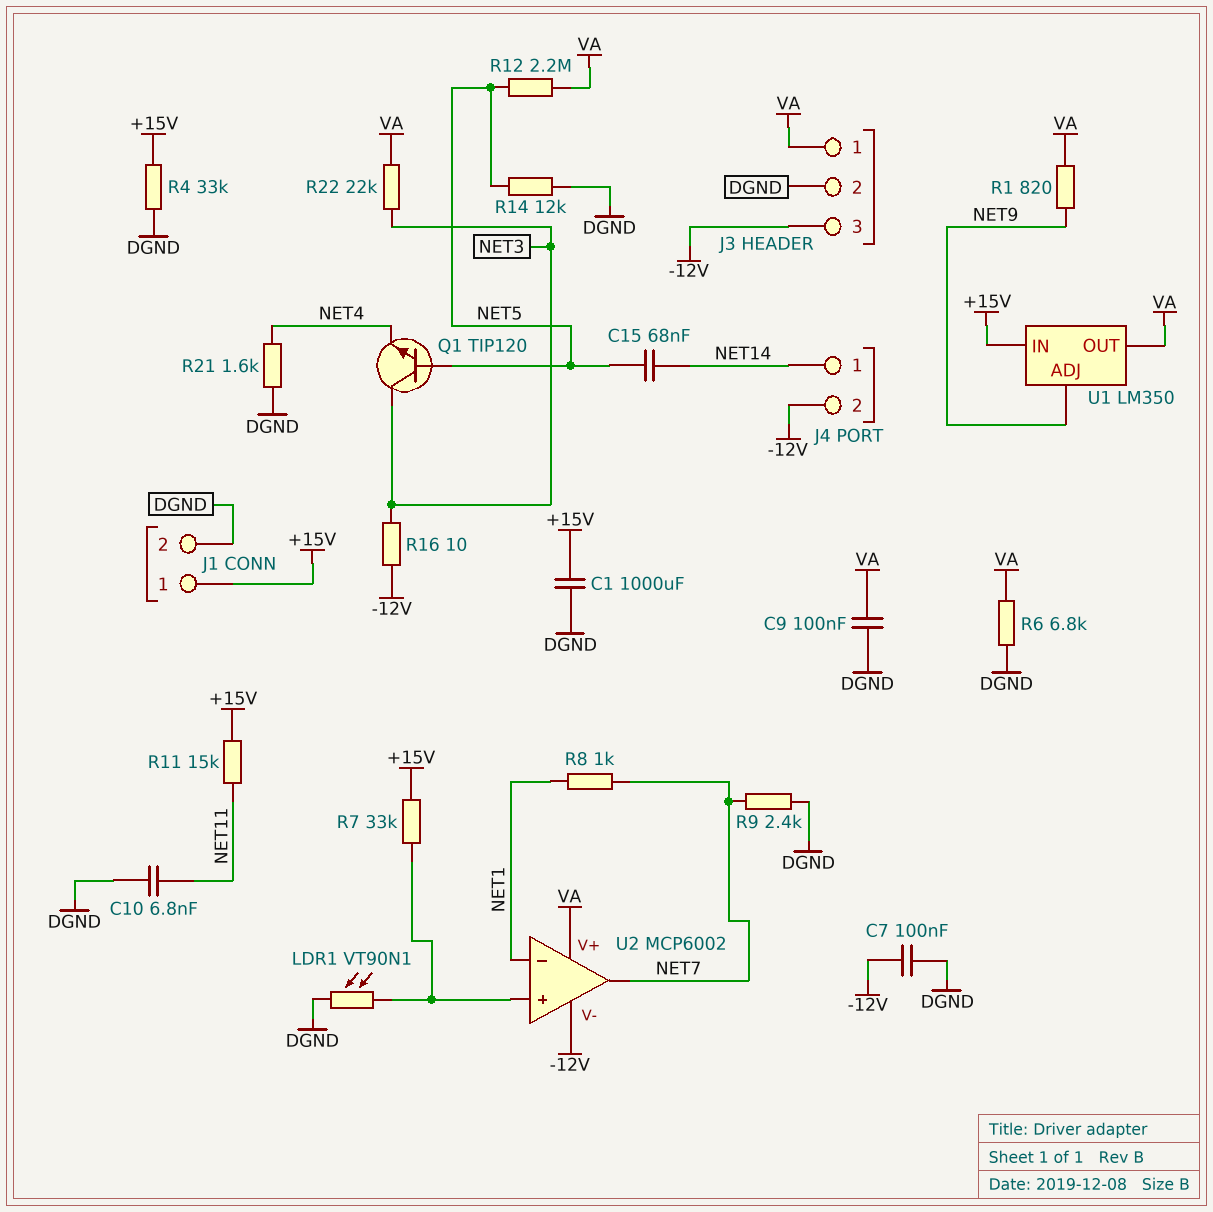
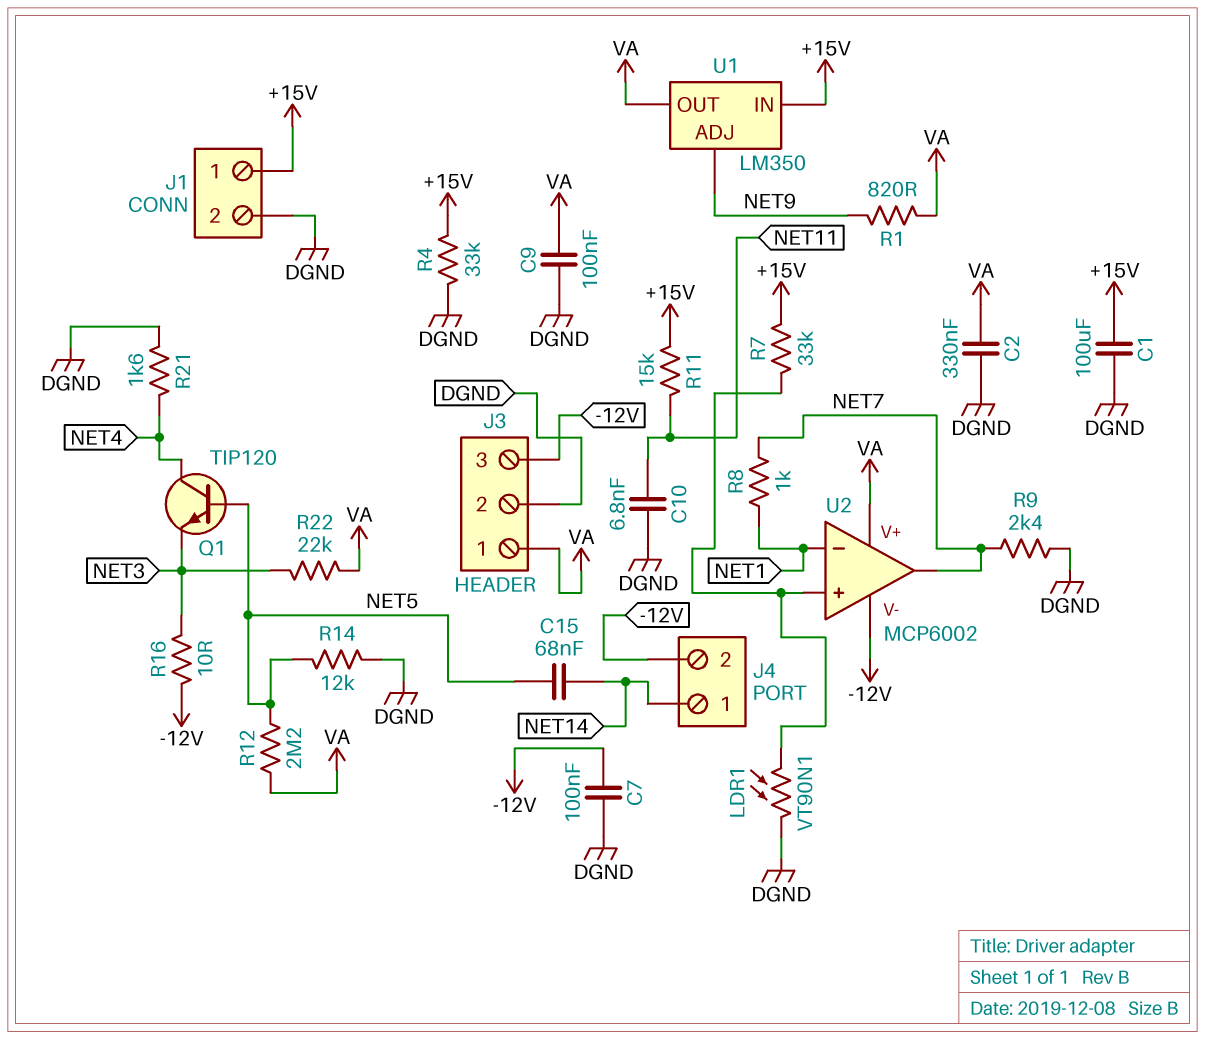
C1: 1000uF (+15V, DGND) -> 100uF (+15V, DGND)
C2: none -> 330nF (DGND, VA)
Q1: NPN TIP120 (B NET5, C NET3, E NET4) -> NPN TIP120 (B NET5, C NET4, E NET3)
R6: 6.8k (DGND, VA) -> none

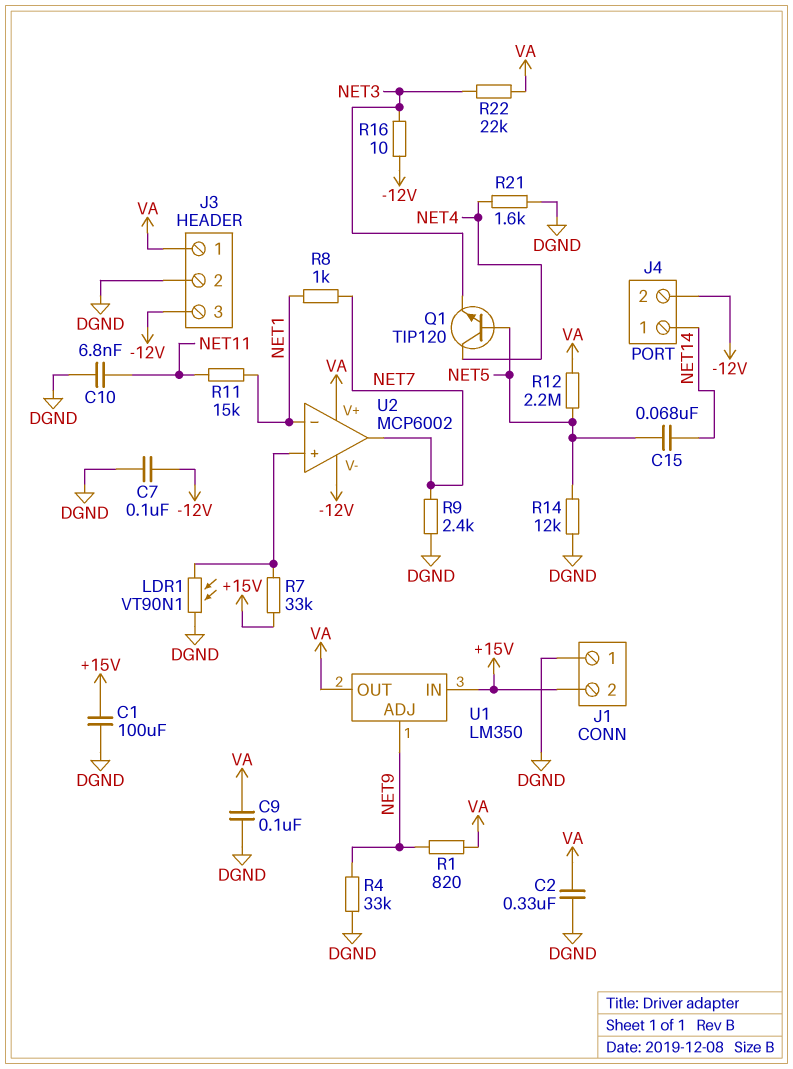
J1 pin 1: +15V -> DGND
J1 pin 2: DGND -> +15V
R4: 33k (+15V, DGND) -> 33k (DGND, NET9)
R11: 15k (+15V, NET11) -> 15k (NET1, NET11)

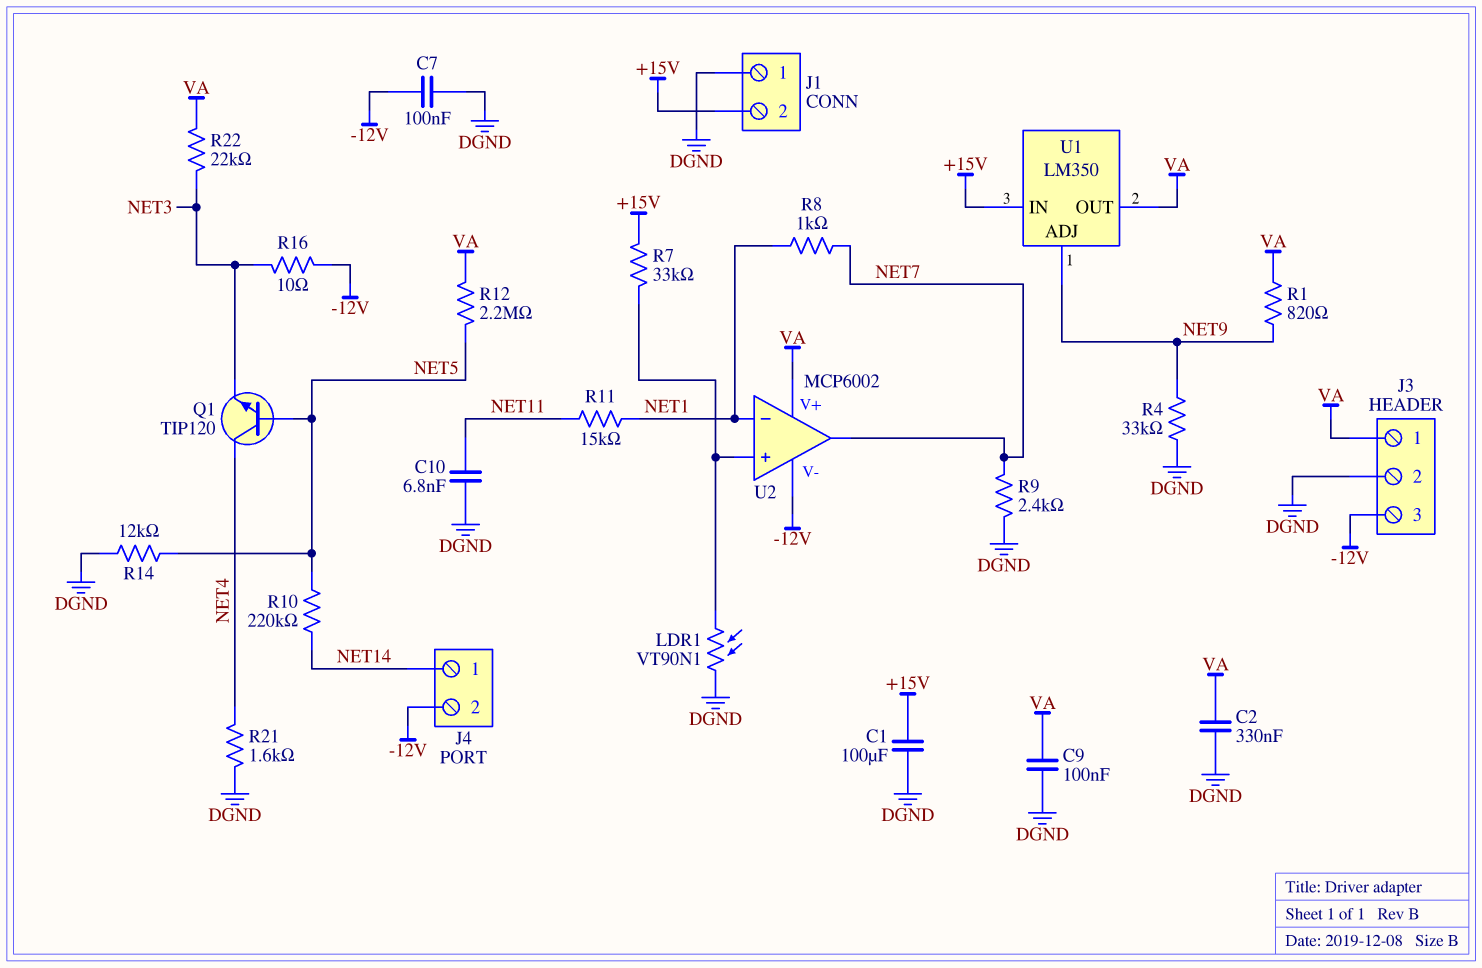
C15: 68nF (NET5, NET14) -> none
R10: none -> 220k (NET5, NET14)

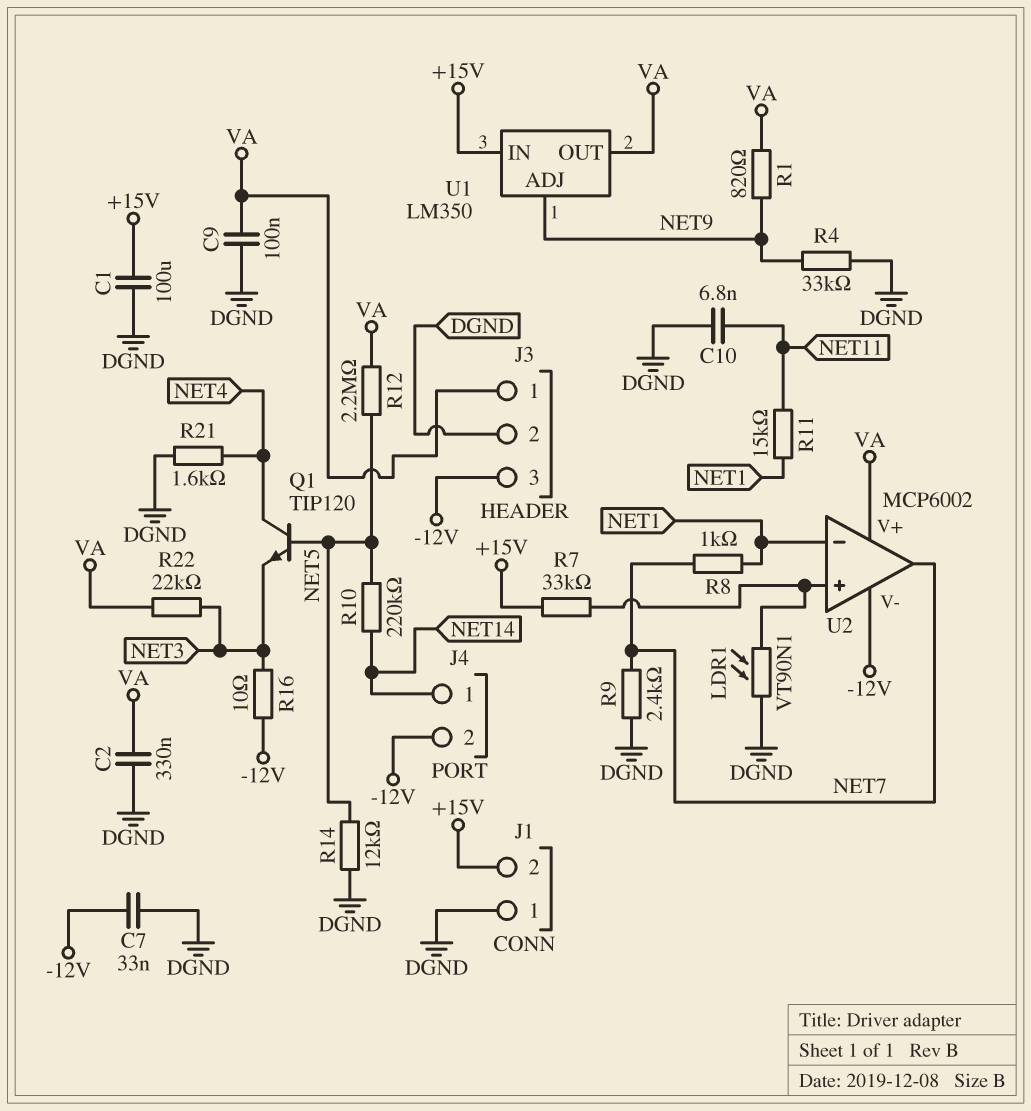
C7: 100nF (-12V, DGND) -> 33nF (-12V, DGND)

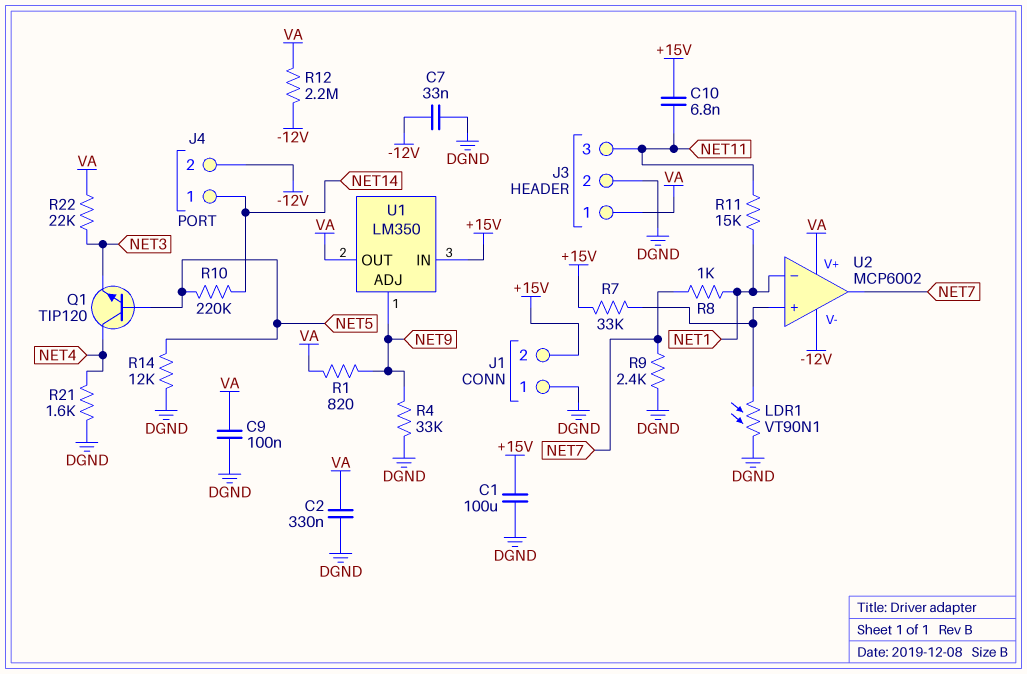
C10: 6.8nF (DGND, NET11) -> 6.8nF (+15V, NET11)
J3 pin 3: -12V -> NET11
R12: 2.2M (NET5, VA) -> 2.2M (-12V, VA)
R16: 10 (-12V, NET3) -> none

